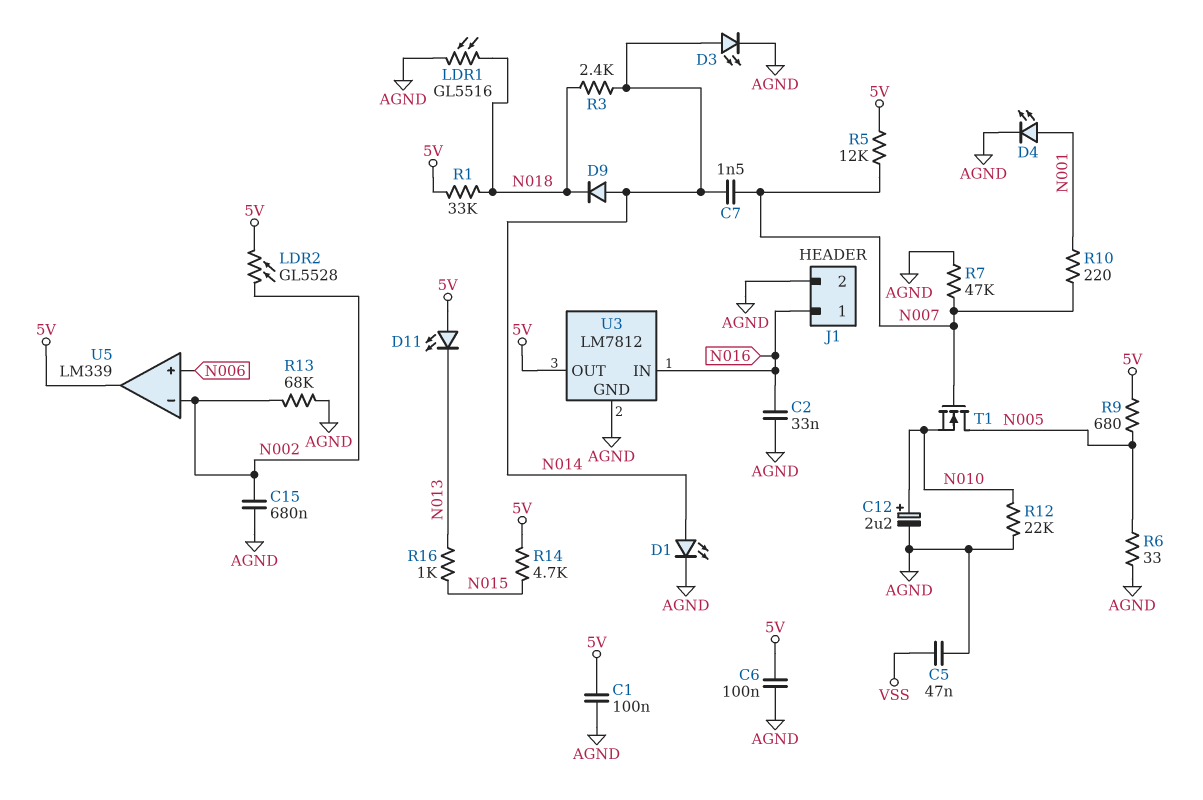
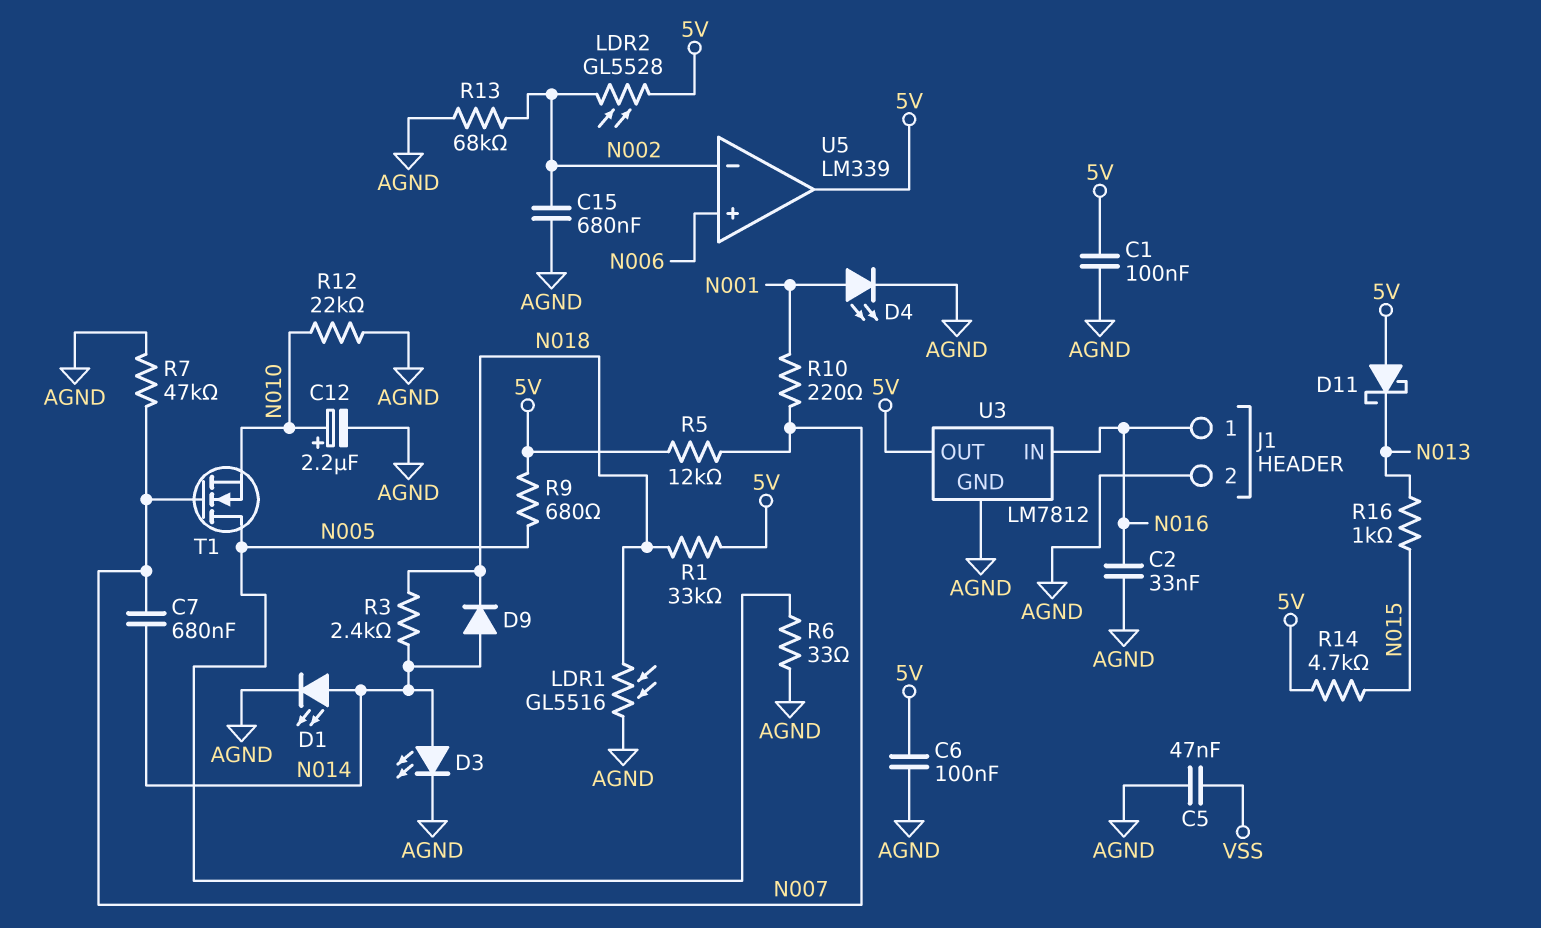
C7: 1.5nF (N007, N014) -> 680nF (N007, N014)
D11: LED (A 5V, K N013) -> schottky (A 5V, K N013)

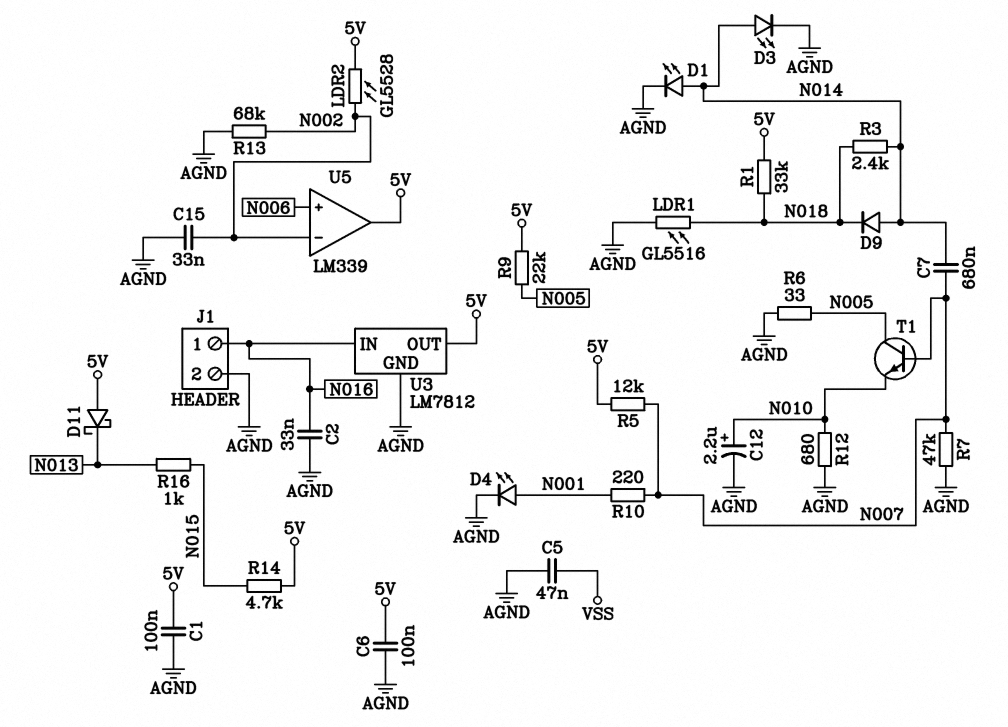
C15: 680nF (AGND, N002) -> 33nF (AGND, N002)
R9: 680 (5V, N005) -> 22k (5V, N005)
R12: 22k (AGND, N010) -> 680 (AGND, N010)
T1: NMOS (G N007, D N005, S N010) -> NPN (B N007, C N005, E N010)

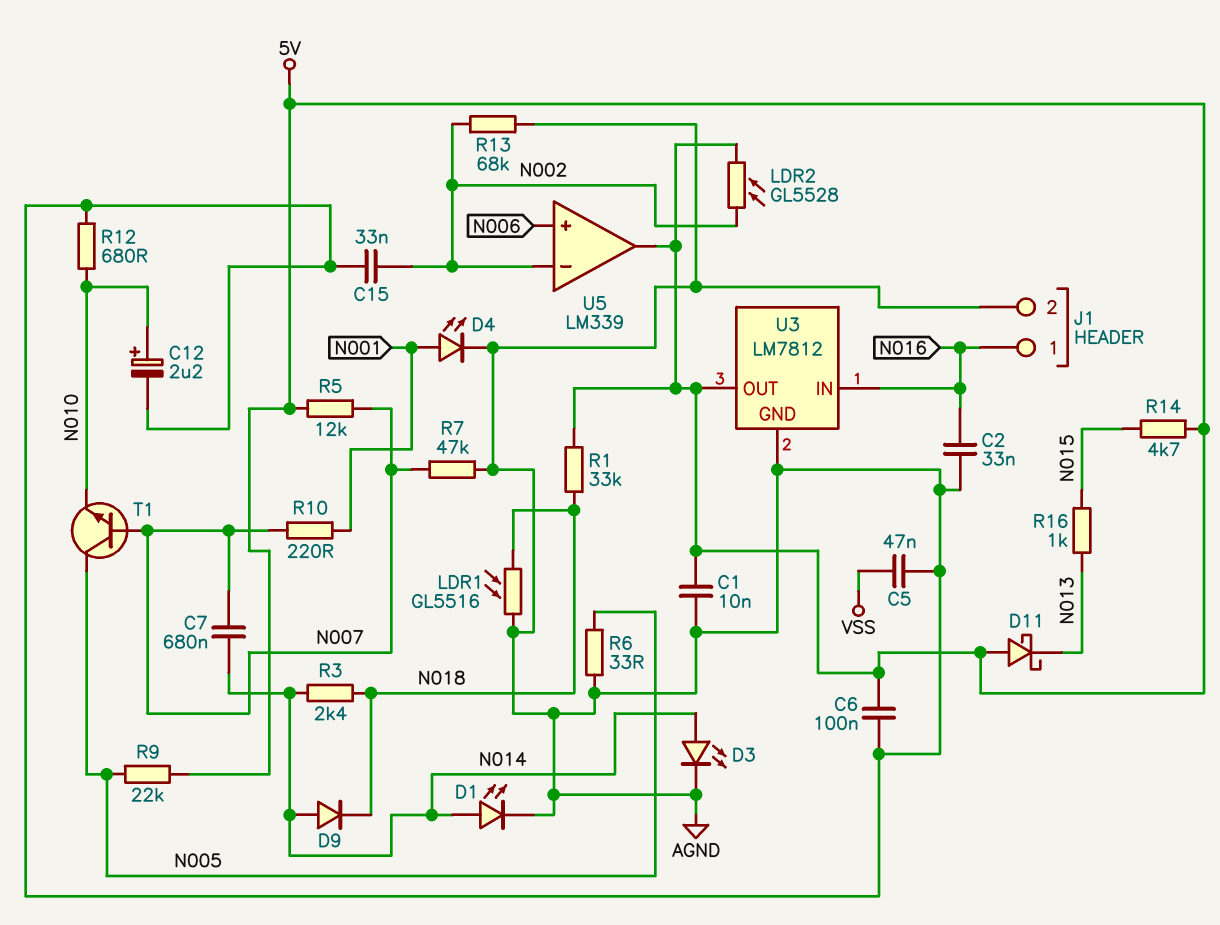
C1: 100nF (5V, AGND) -> 10nF (5V, AGND)

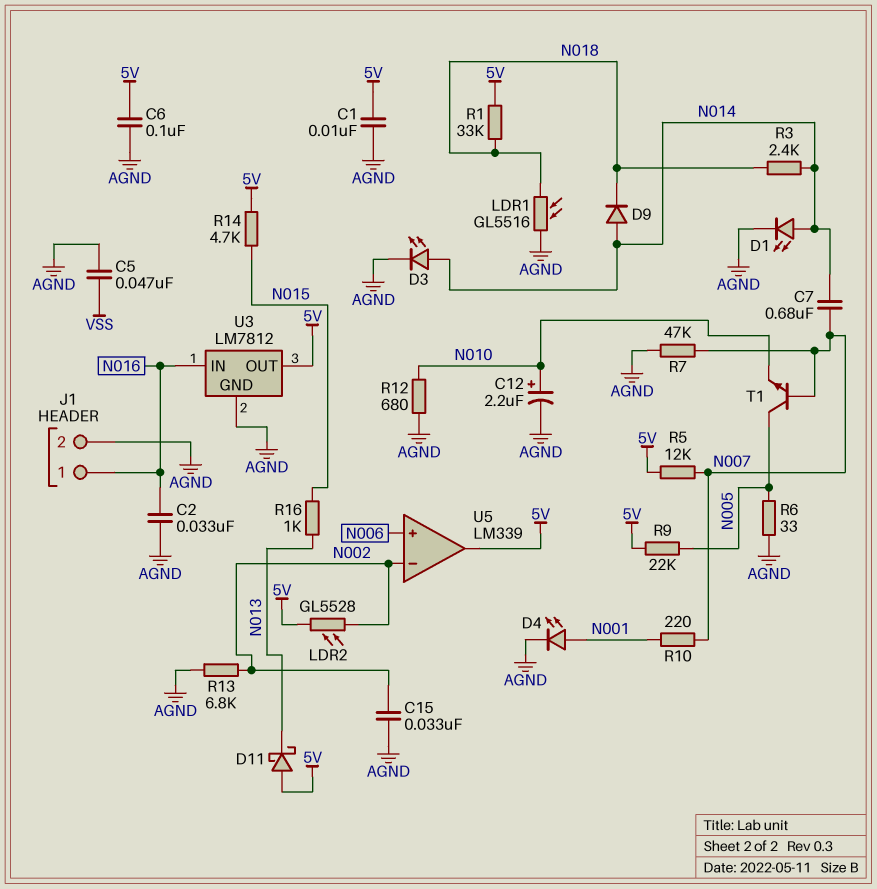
R13: 68k (AGND, N002) -> 6.8k (AGND, N002)

